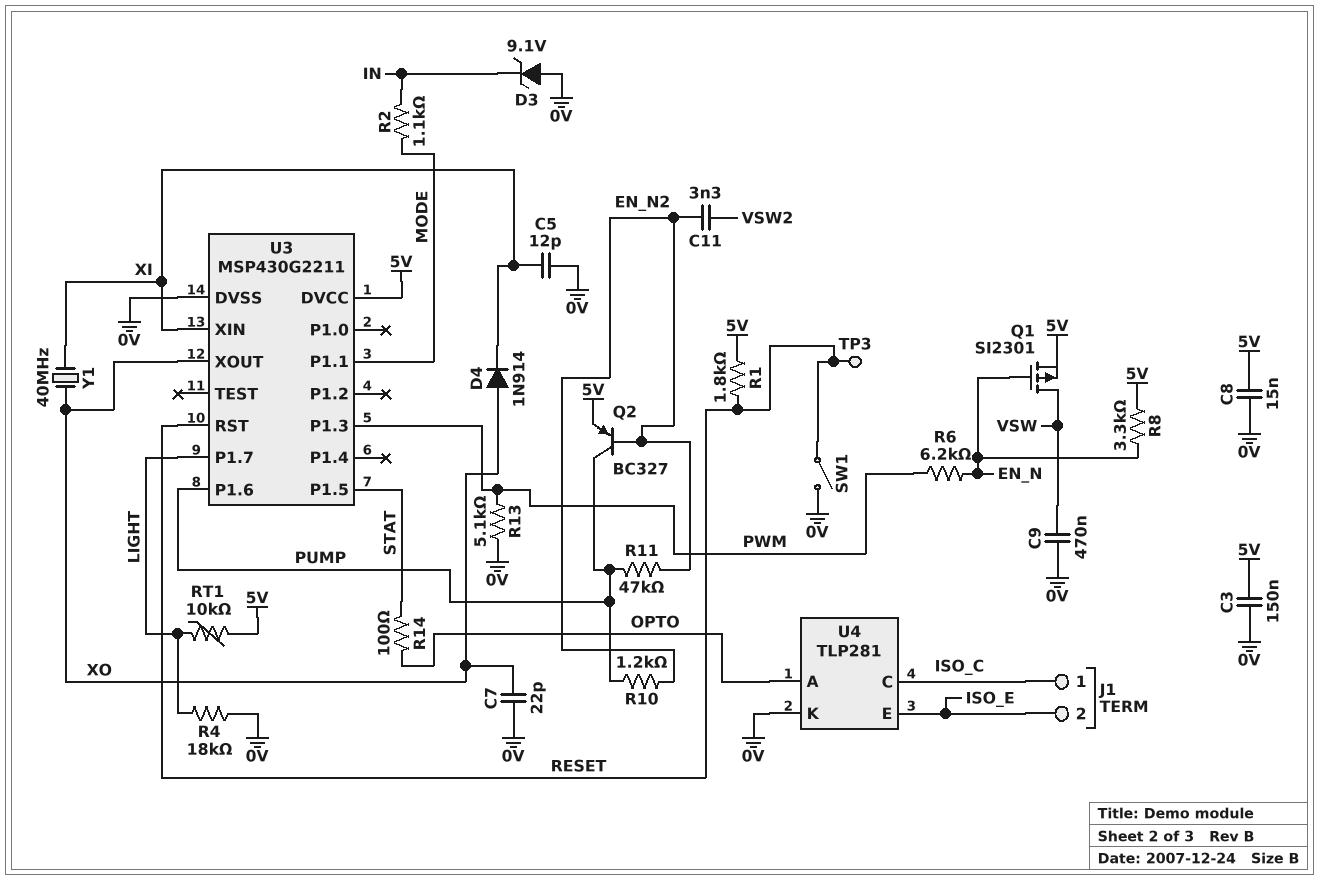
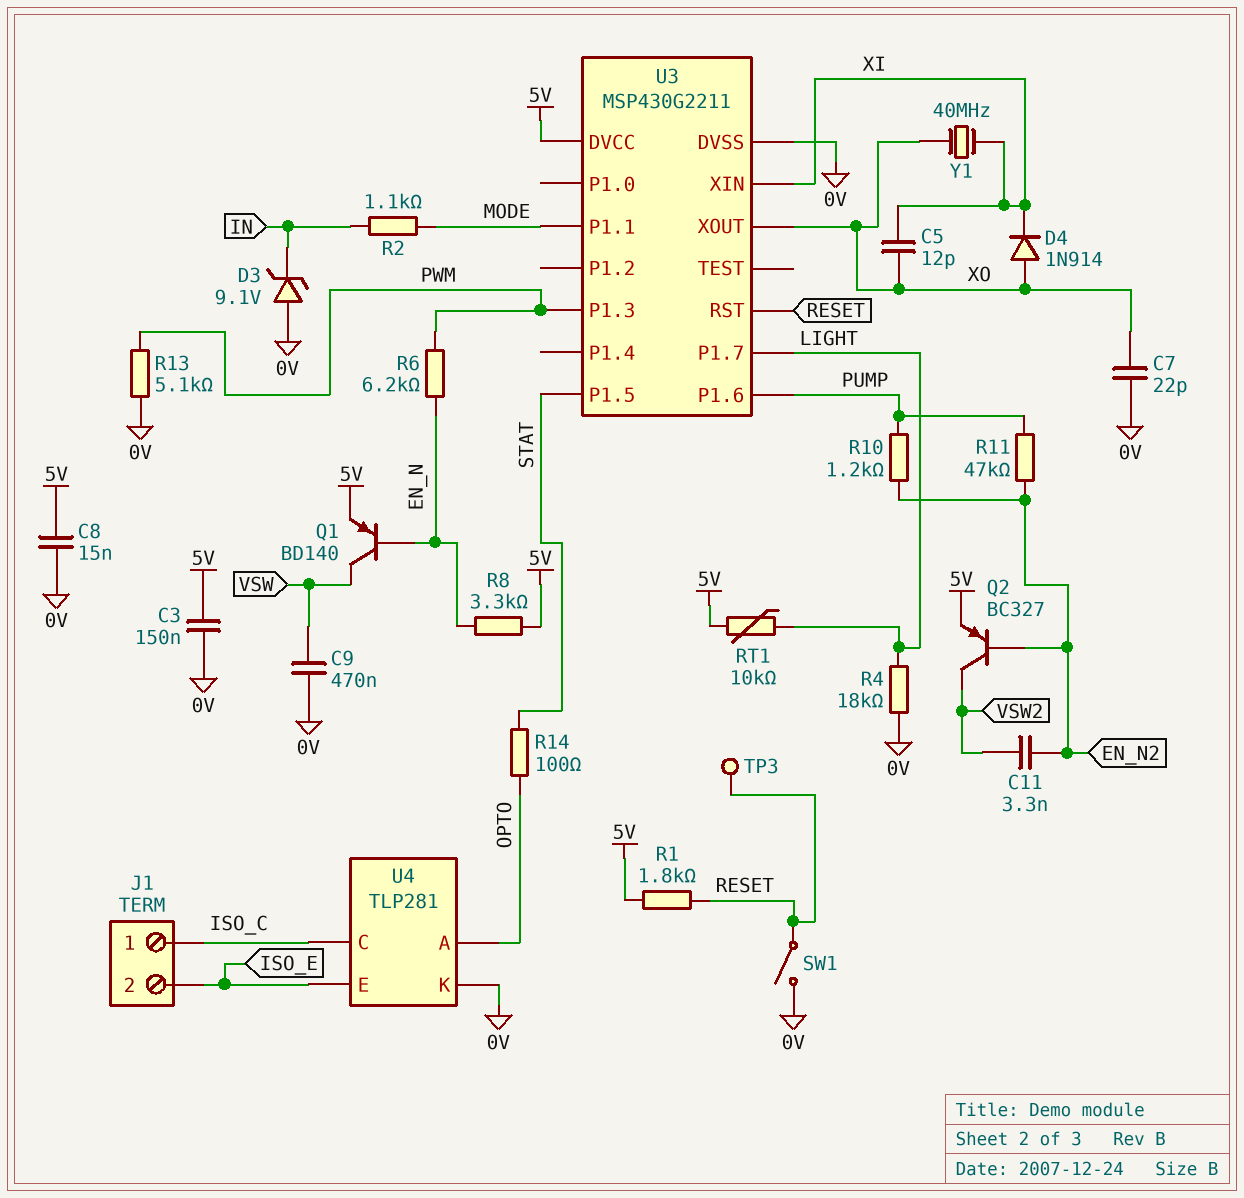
C5: 12pF (0V, XI) -> 12pF (XI, XO)
Q1: PMOS SI2301 (G EN_N, D VSW, S 5V) -> PNP BD140 (B EN_N, C VSW, E 5V)
Q2: PNP BC327 (B EN_N2, C PUMP, E 5V) -> PNP BC327 (B EN_N2, C VSW2, E 5V)

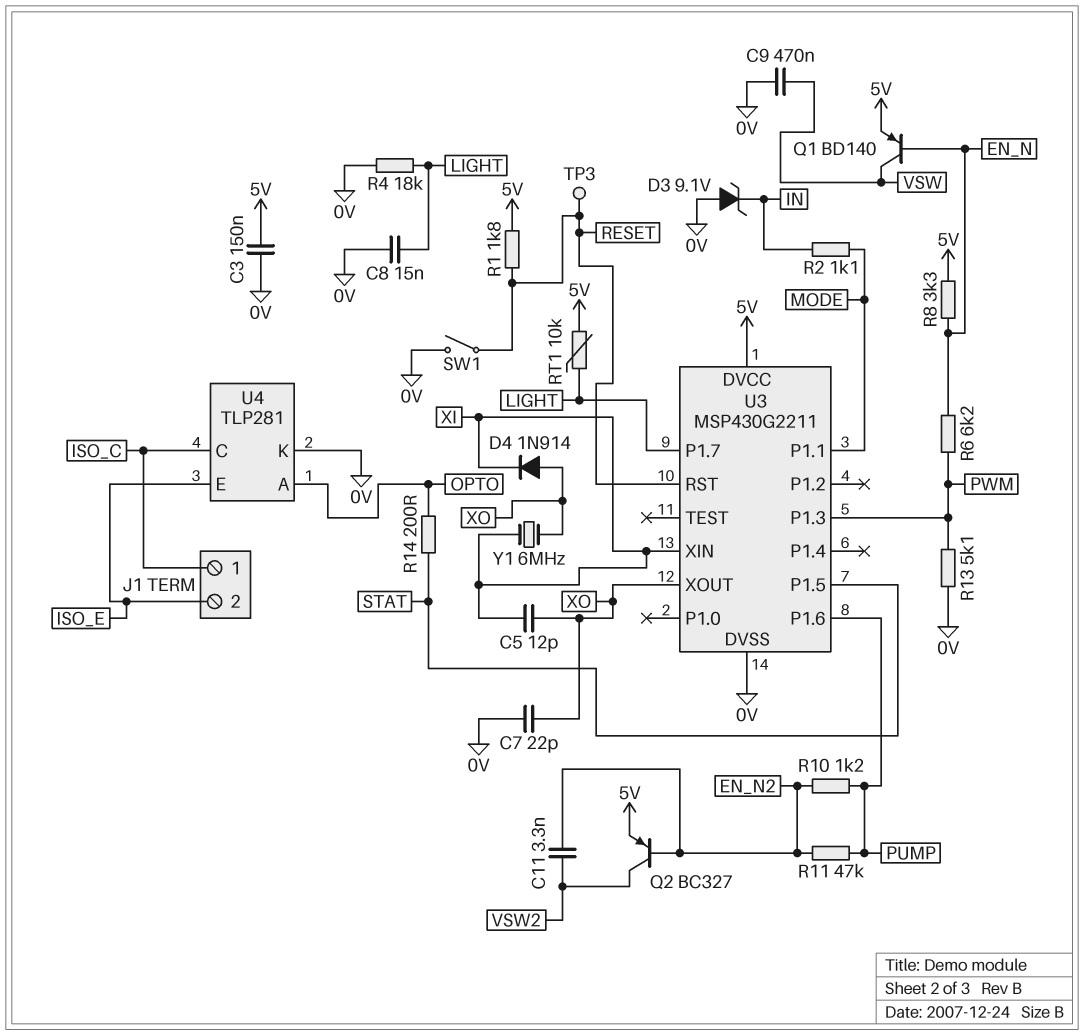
C8: 15nF (0V, 5V) -> 15nF (0V, LIGHT)
R14: 100 (OPTO, STAT) -> 200 (OPTO, STAT)
Y1: 40MHz (XI, XO) -> 6MHz (XI, XO)

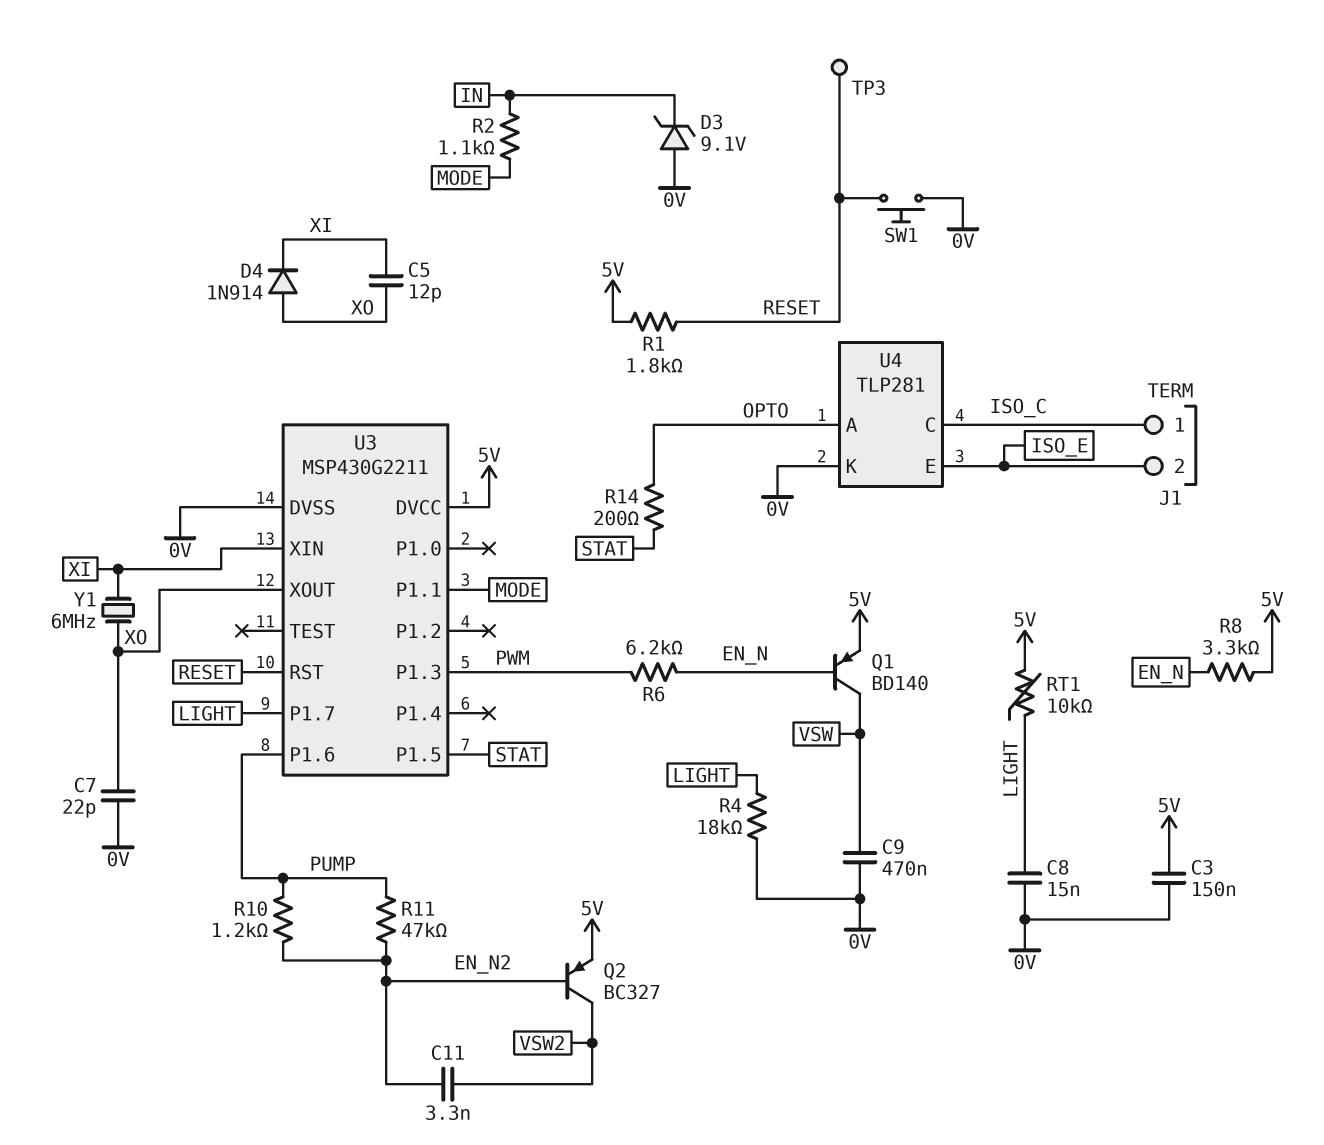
R13: 5.1k (0V, PWM) -> none
SW1: switch (0V, RESET) -> button (0V, RESET)

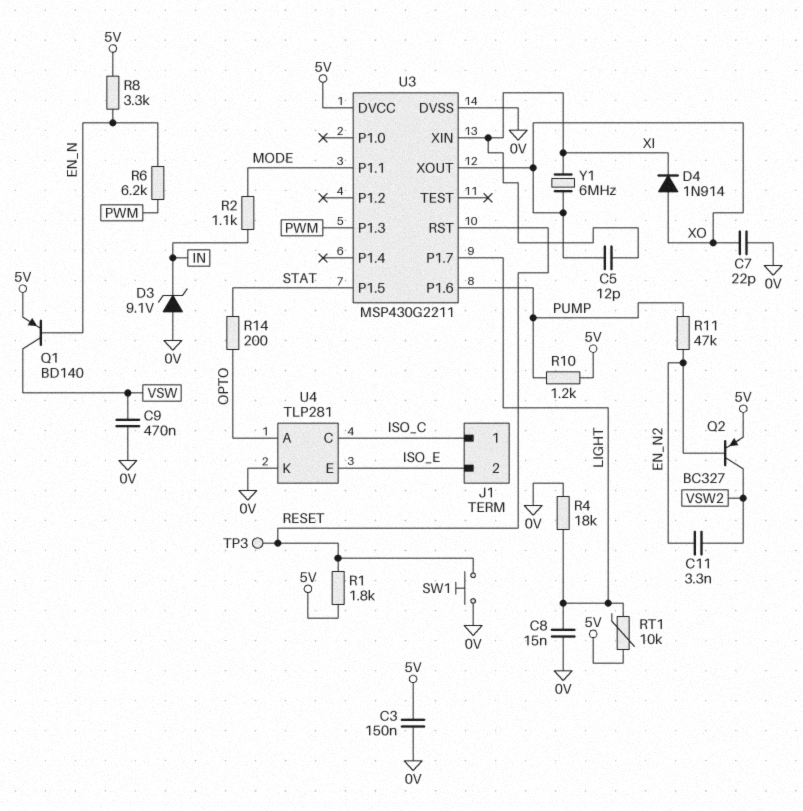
R10: 1.2k (EN_N2, PUMP) -> 1.2k (5V, PUMP)

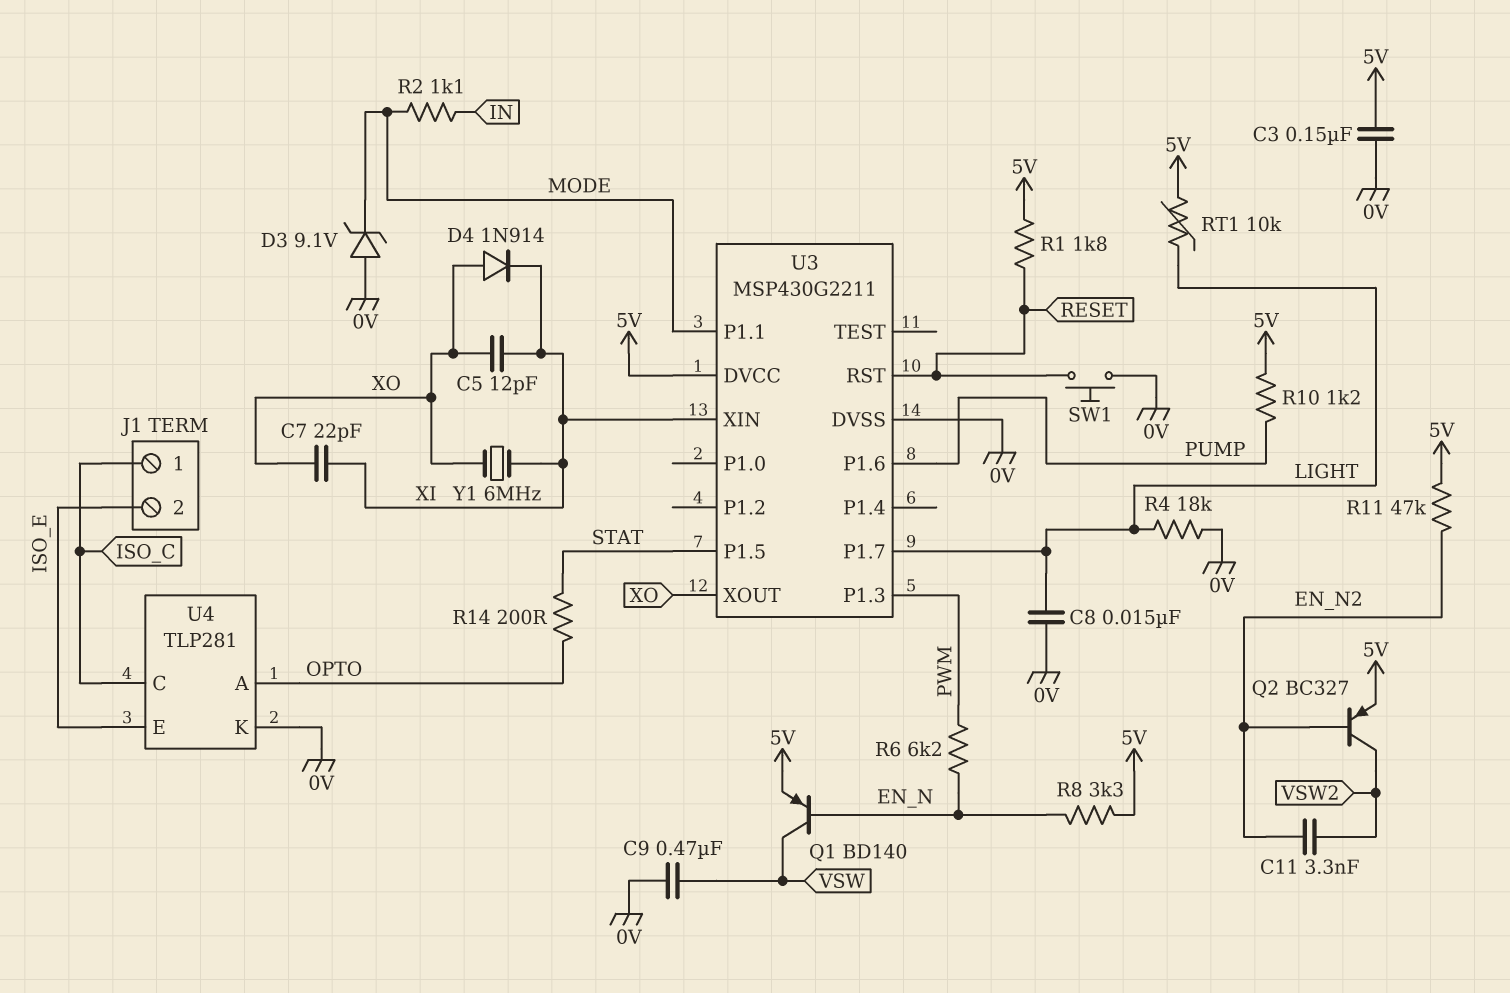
C7: 22pF (0V, XO) -> 22pF (XI, XO)
D3: zener 9.1V (A 0V, K IN) -> zener 9.1V (A 0V, K MODE)
R11: 47k (EN_N2, PUMP) -> 47k (5V, EN_N2)
TP3: test point (RESET) -> none

